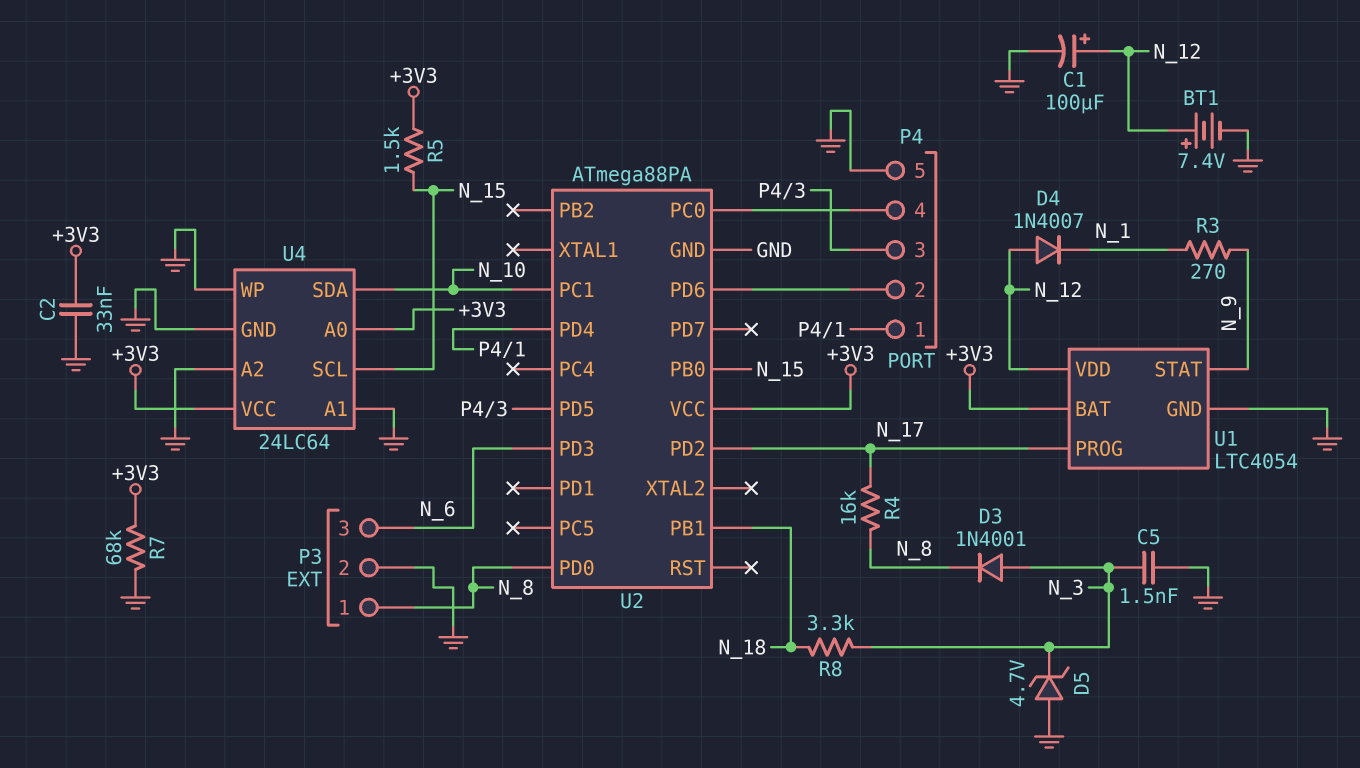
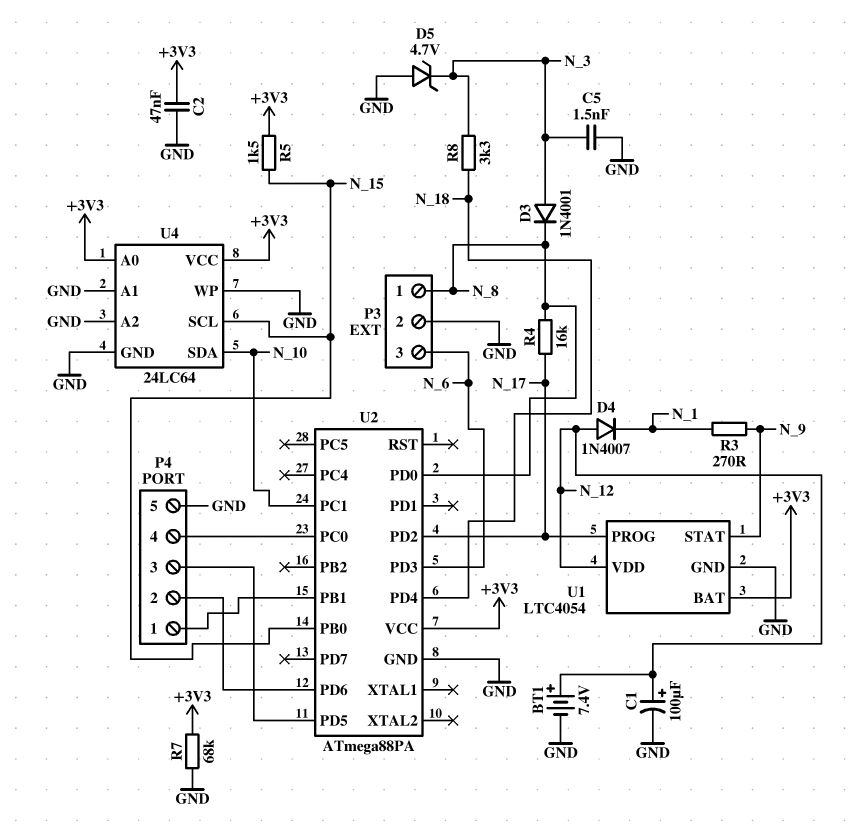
C2: 33nF (+3V3, GND) -> 47nF (+3V3, GND)
U2 pin PB1: N_18 -> P4/1
U2 pin PD4: P4/1 -> N_18

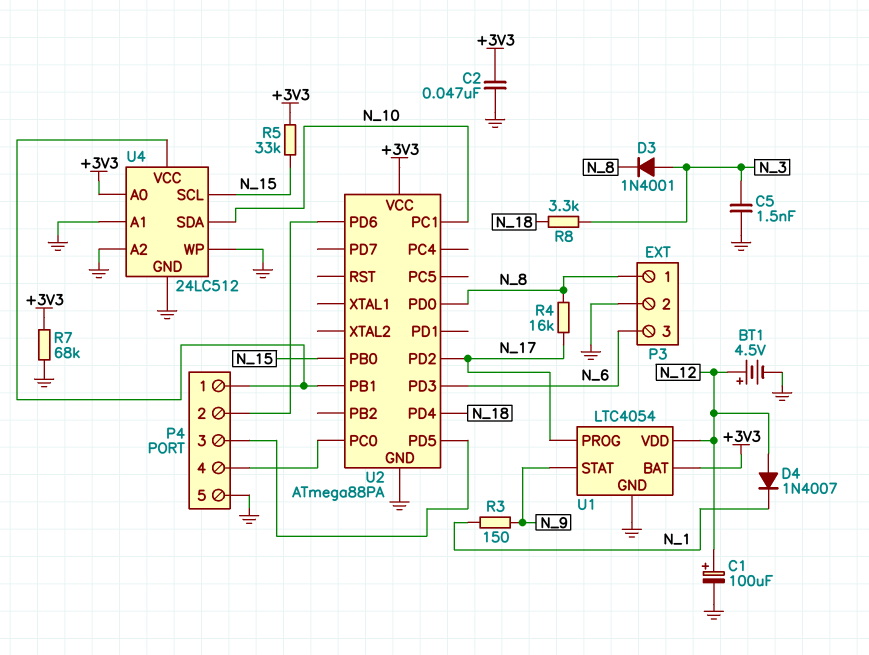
BT1: 7.4V (plus N_12, minus GND) -> 4.5V (plus N_12, minus GND)
D5: zener 4.7V (A GND, K N_3) -> none
R3: 270 (N_1, N_9) -> 150 (N_1, N_9)
R5: 1.5k (+3V3, N_15) -> 33k (+3V3, N_15)
U4: 24LC64 -> 24LC512
U4 pin VCC: +3V3 -> P4/1

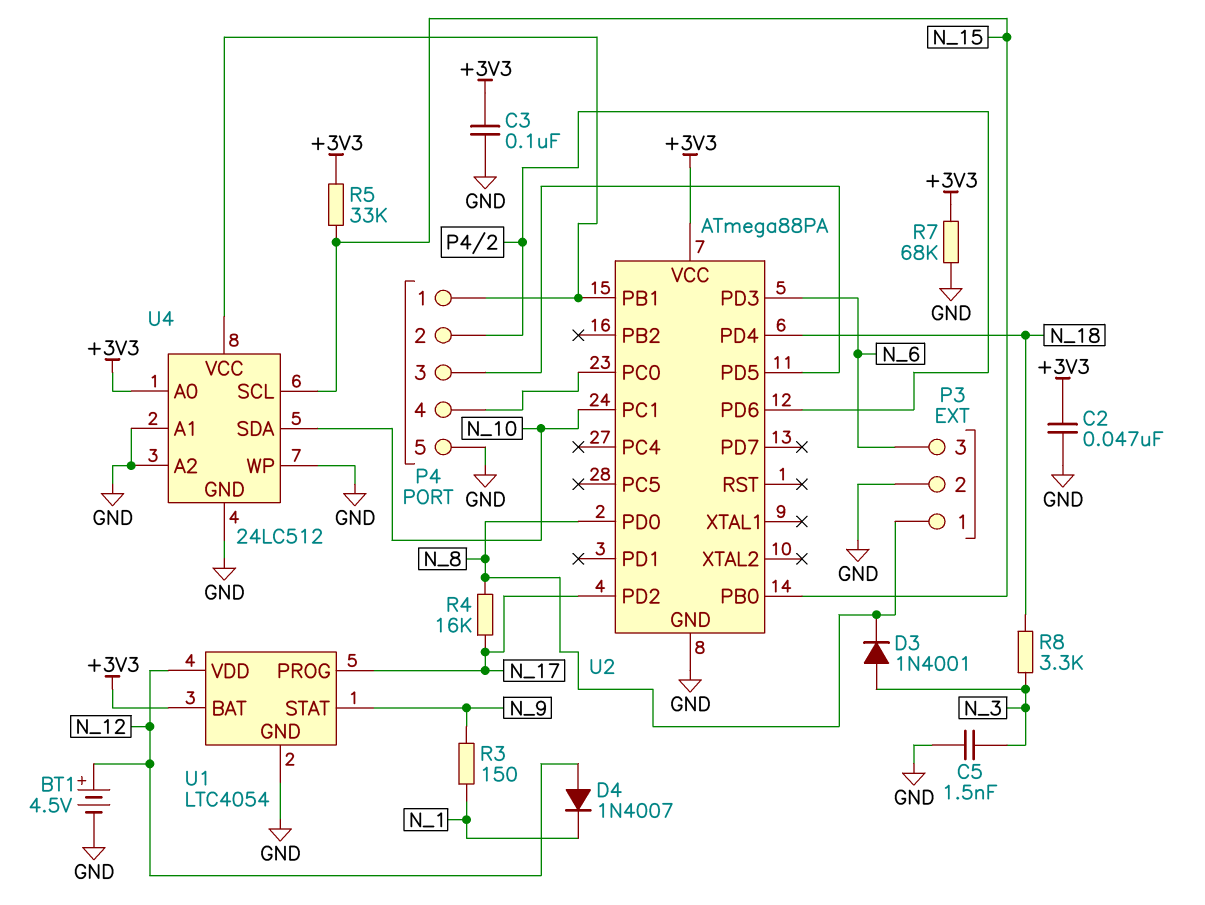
C1: 100uF (plus N_12, minus GND) -> none
C3: none -> 100nF (+3V3, GND)

